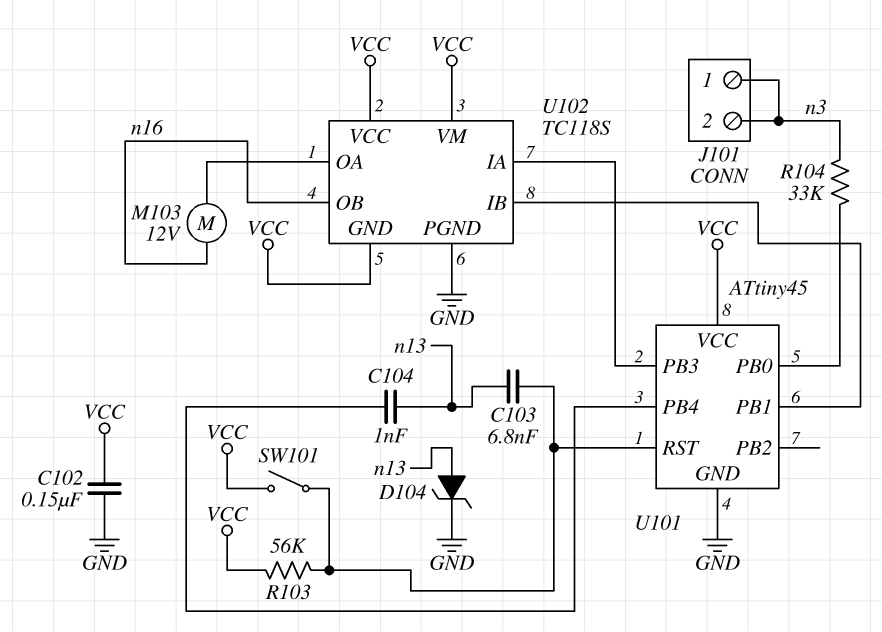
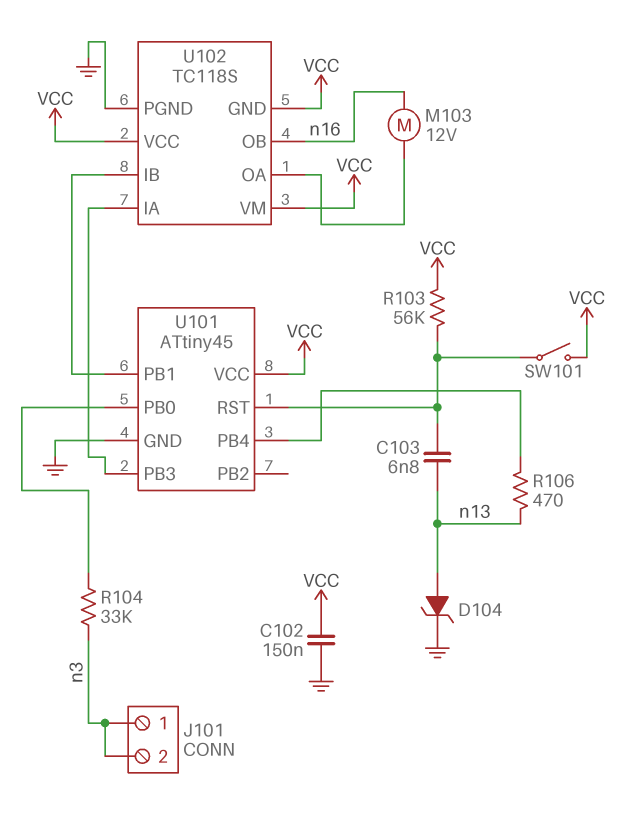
C104: 1nF (U101/PB4, n13) -> none
R106: none -> 470 (U101/PB4, n13)

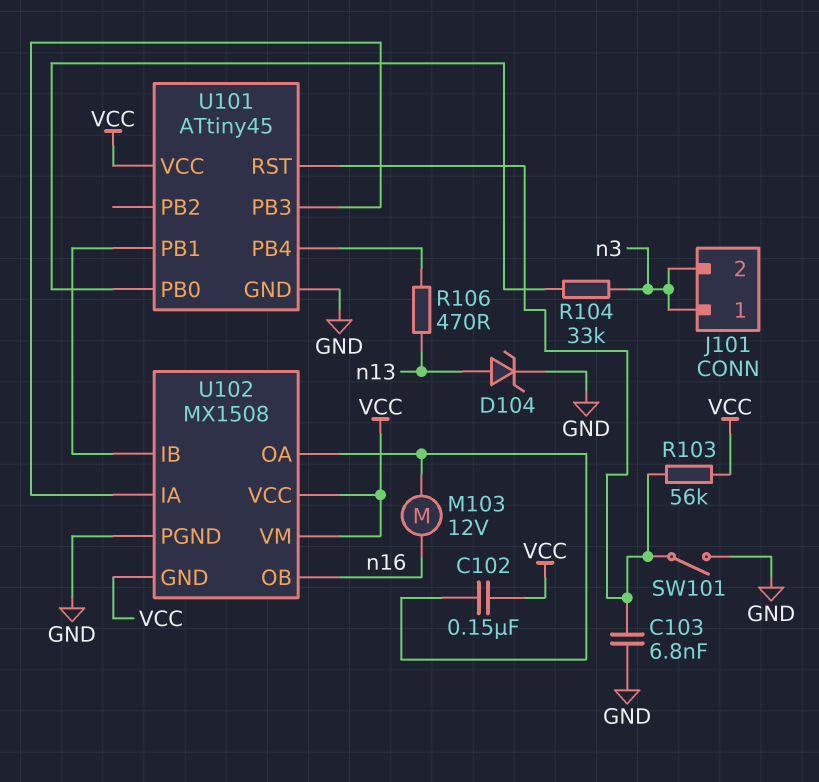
C102: 150nF (GND, VCC) -> 150nF (U102/OA, VCC)
C103: 6.8nF (U101/RST, n13) -> 6.8nF (GND, U101/RST)
SW101: switch (U101/RST, VCC) -> switch (GND, U101/RST)
U102: TC118S -> MX1508

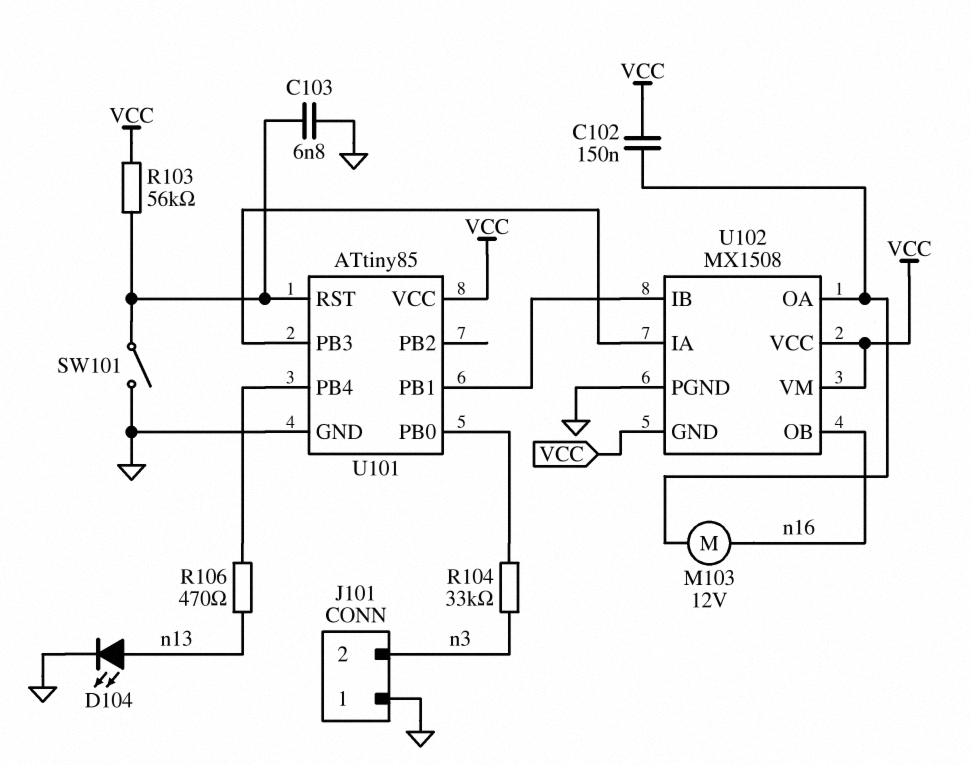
D104: zener (A n13, K GND) -> LED (A n13, K GND)
J101 pin 1: n3 -> GND
U101: ATtiny45 -> ATtiny85

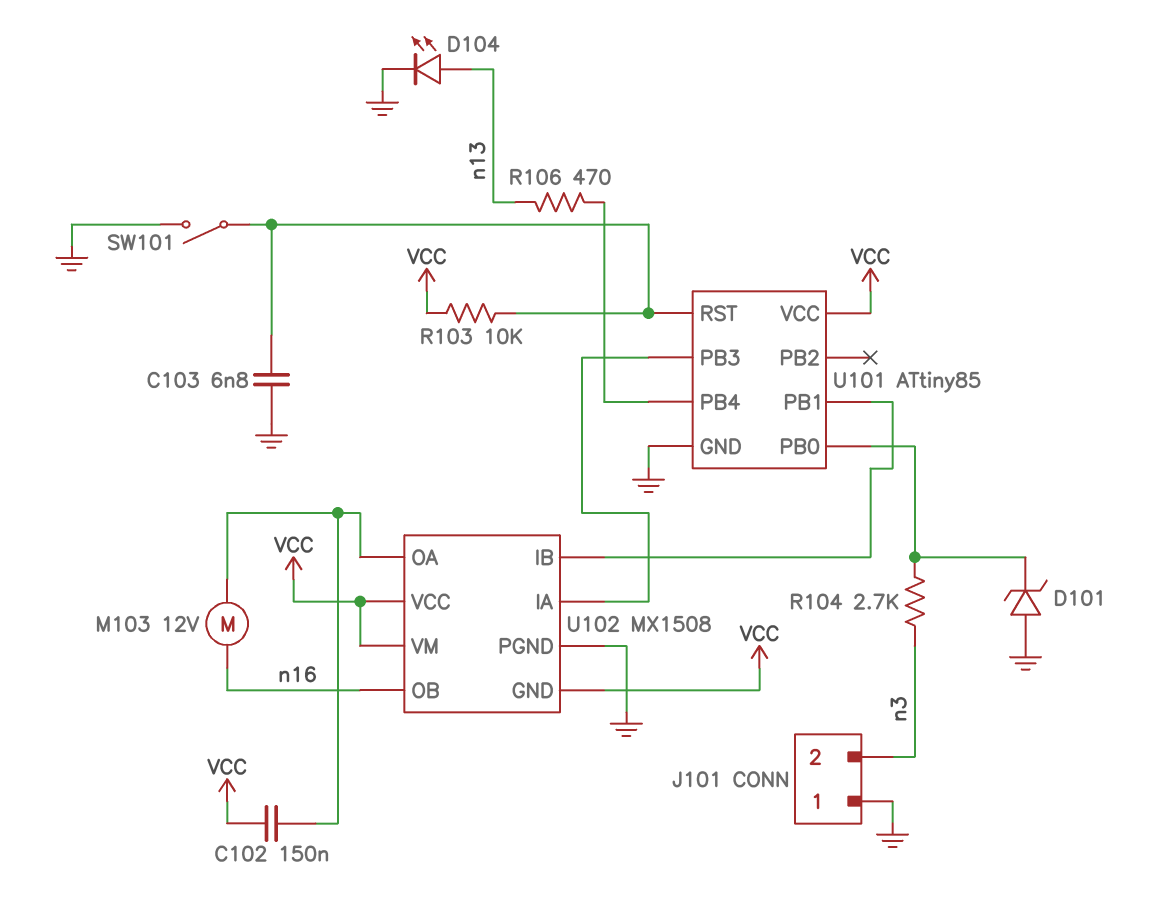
D101: none -> zener (A GND, K U101/PB0)
R103: 56k (U101/RST, VCC) -> 10k (U101/RST, VCC)
R104: 33k (U101/PB0, n3) -> 2.7k (U101/PB0, n3)

